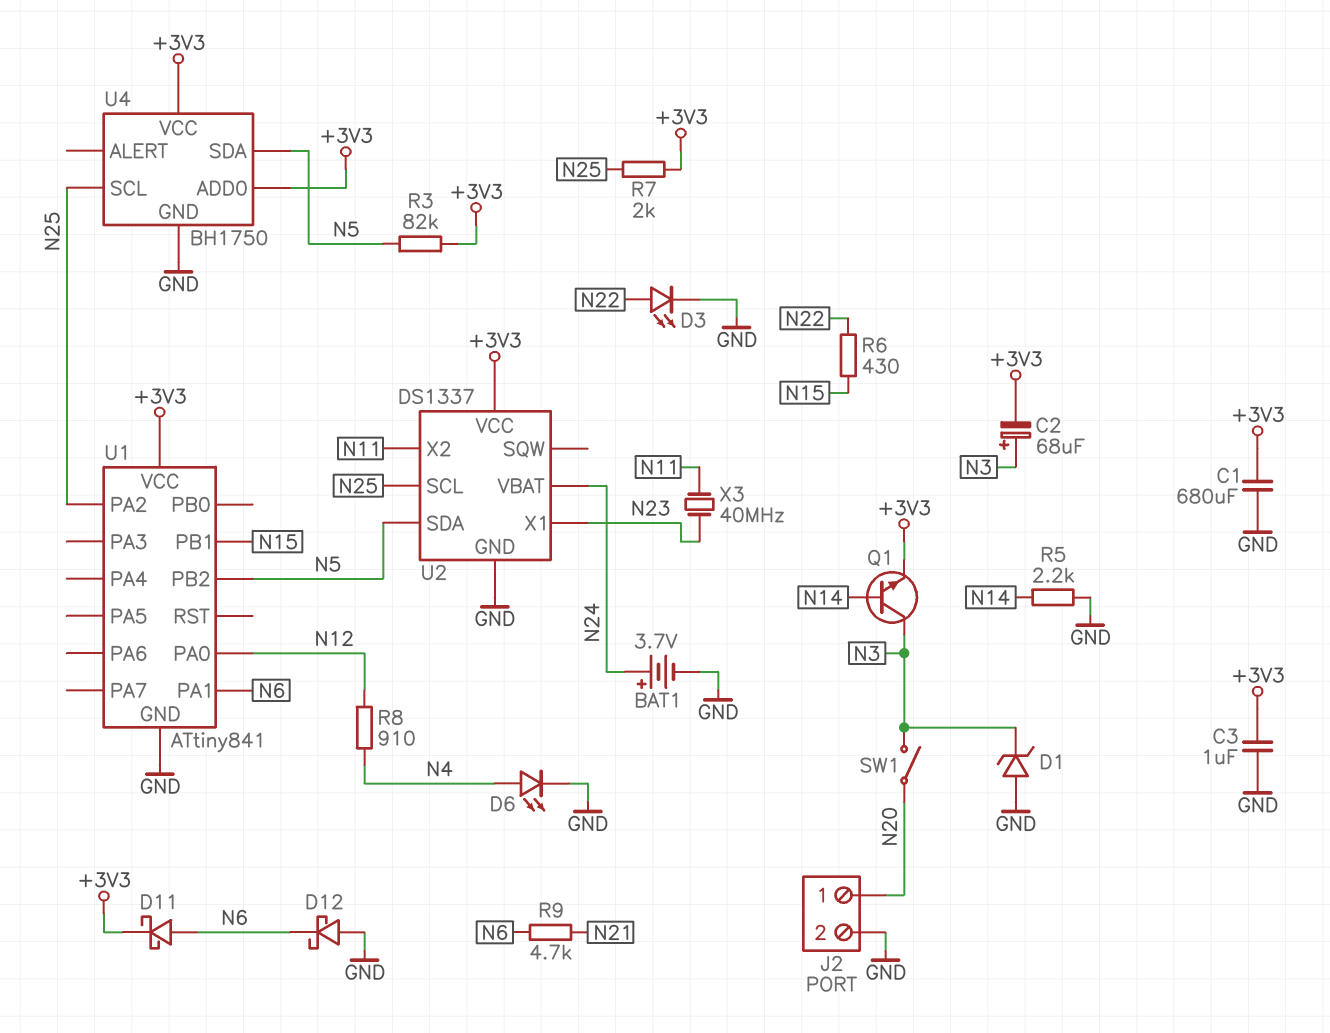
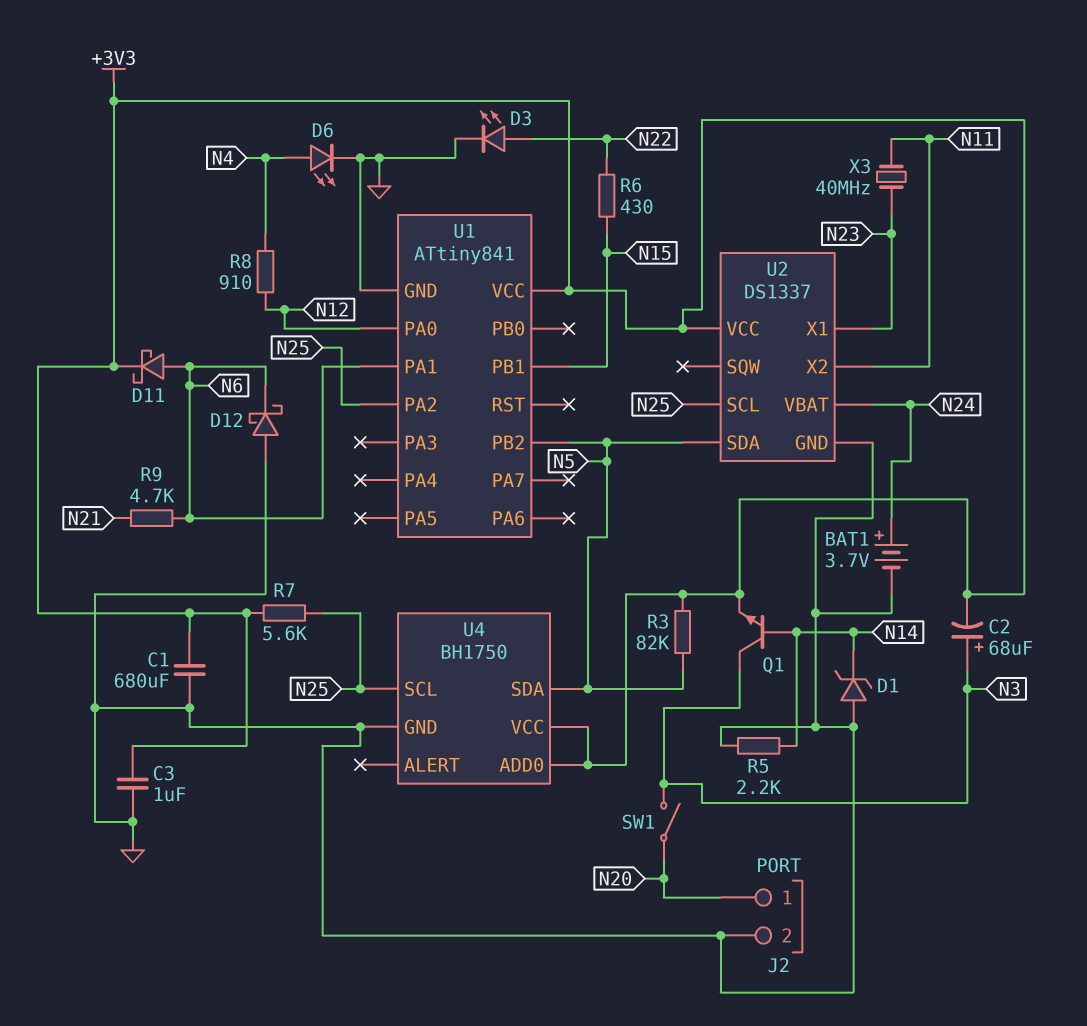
D1: zener (A GND, K N3) -> zener (A GND, K N14)
R7: 2k (+3V3, N25) -> 5.6k (+3V3, N25)

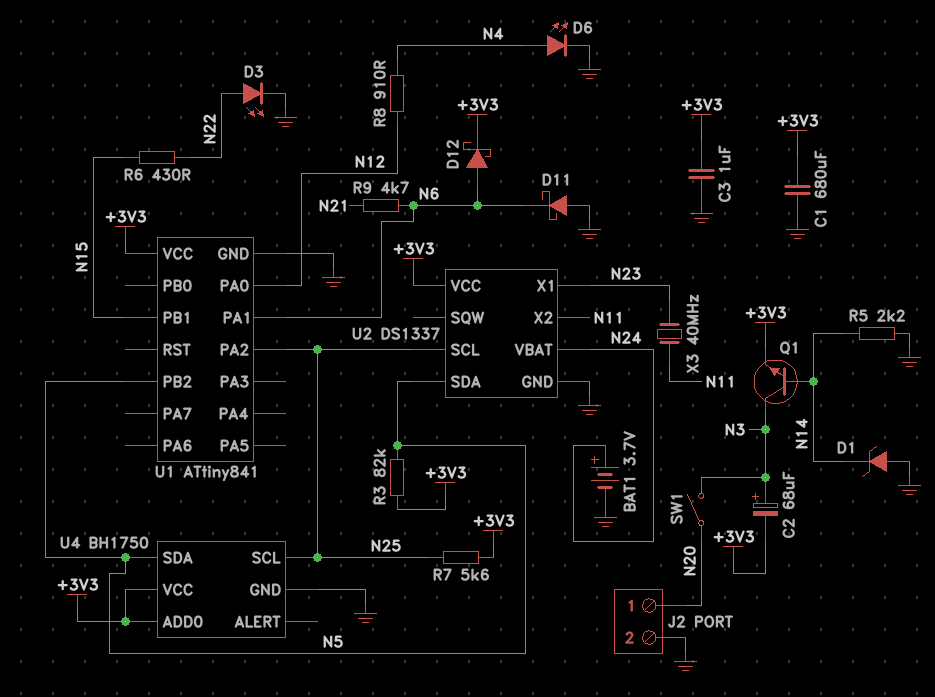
D11: schottky (A N6, K +3V3) -> schottky (A GND, K N6)
D12: schottky (A GND, K N6) -> schottky (A N6, K +3V3)

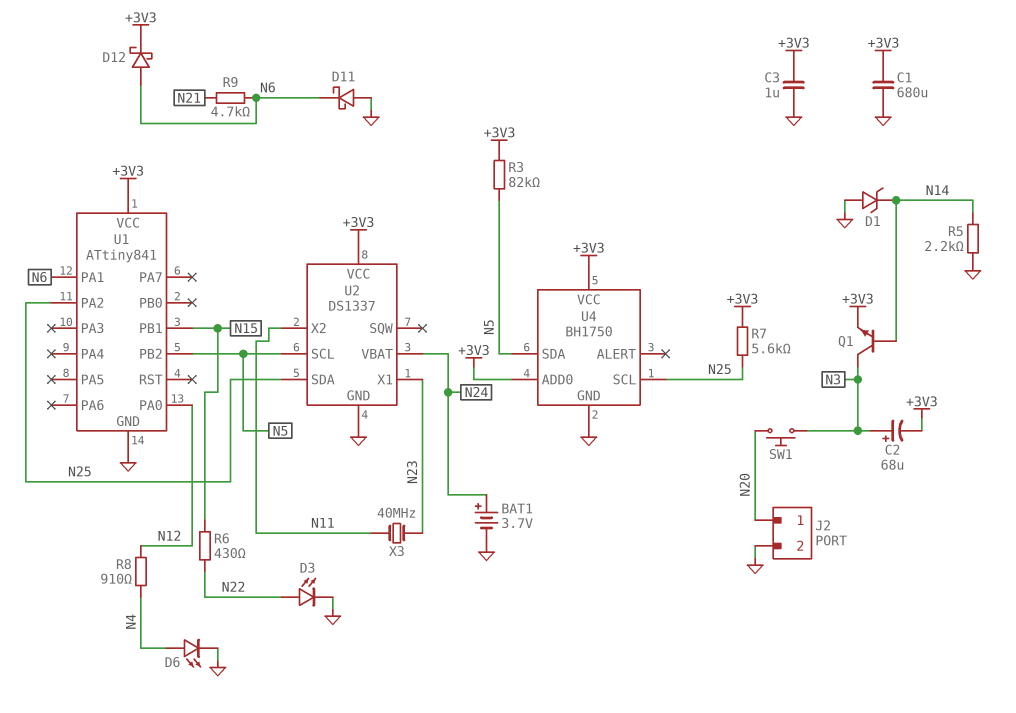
SW1: switch (N3, N20) -> button (N3, N20)
U2 pin SCL: N25 -> N5
U2 pin SDA: N5 -> N25

